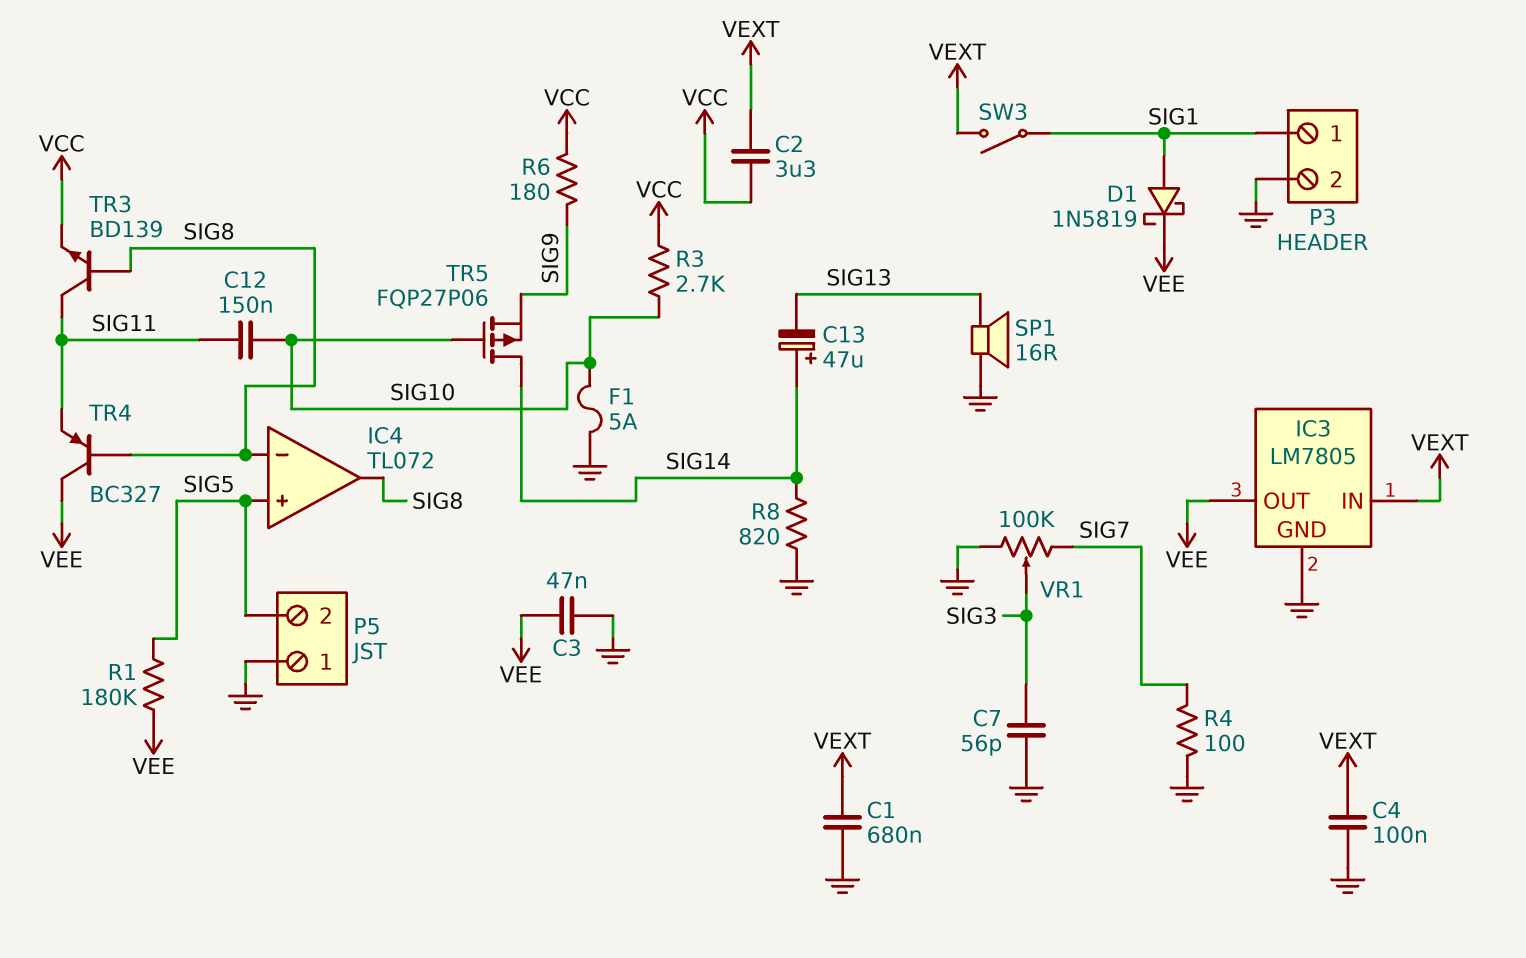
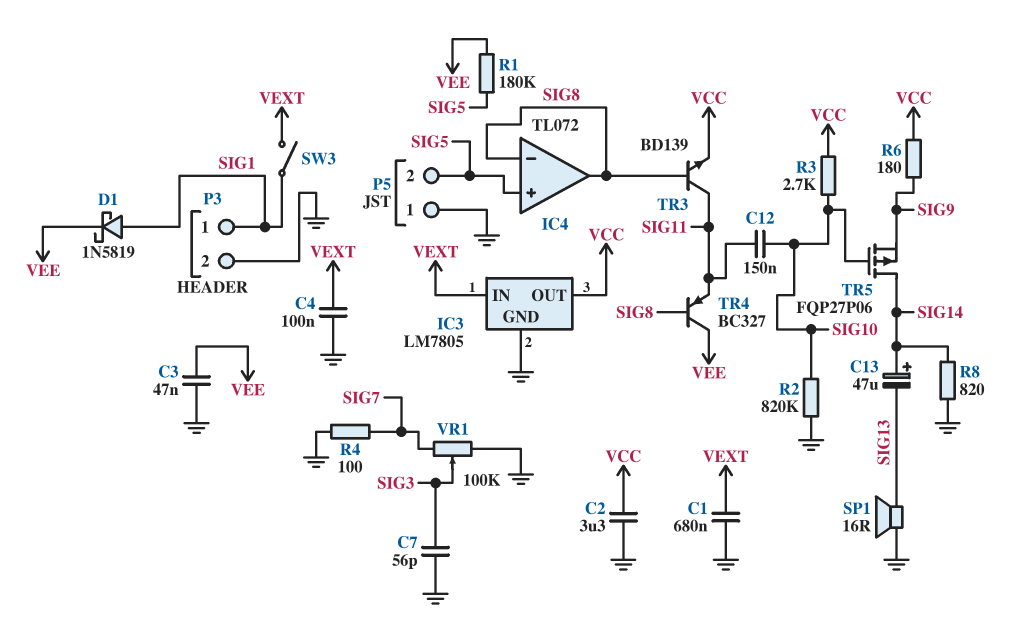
C2: 3.3uF (VCC, VEXT) -> 3.3uF (GND, VCC)
F1: 5A (GND, SIG10) -> none
IC3 pin OUT: VEE -> VCC
R2: none -> 820k (GND, SIG10)

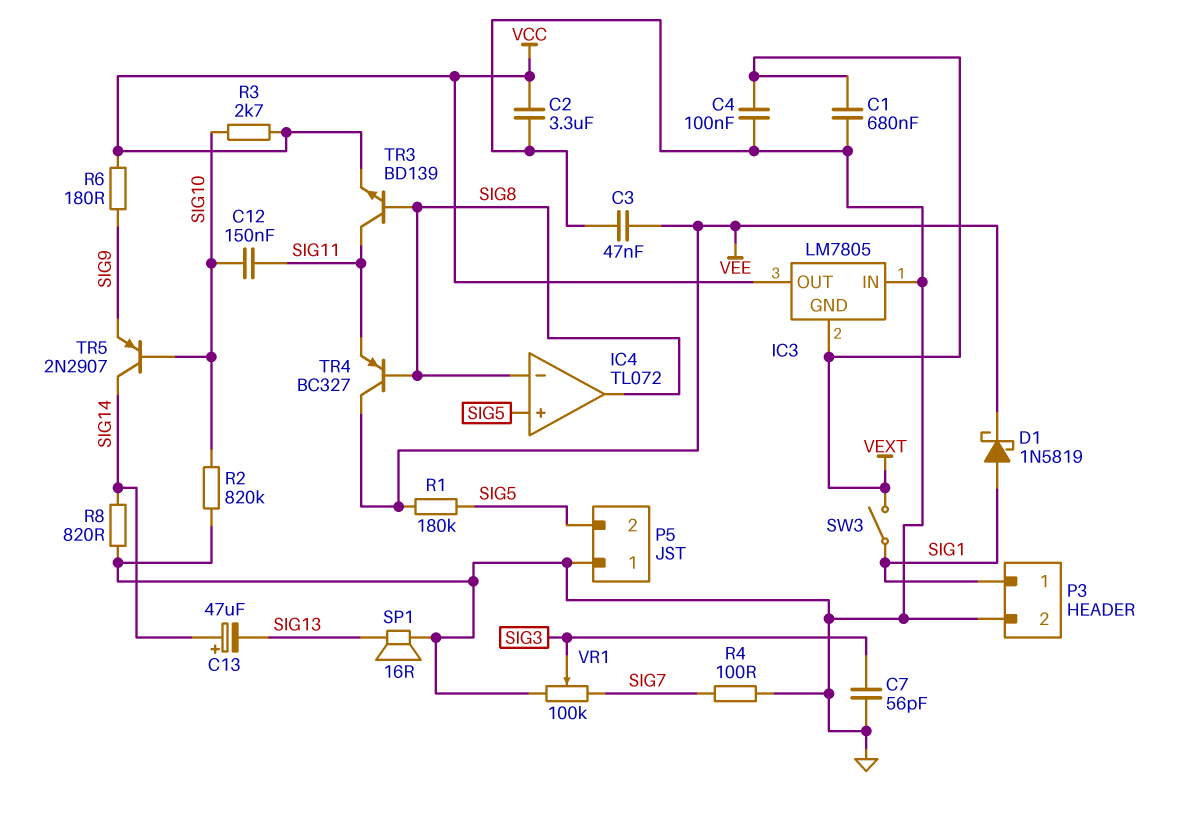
IC3 pin GND: GND -> VEXT
IC3 pin IN: VEXT -> GND
TR5: PMOS FQP27P06 (G SIG10, D SIG14, S SIG9) -> PNP 2N2907 (B SIG10, C SIG14, E SIG9)

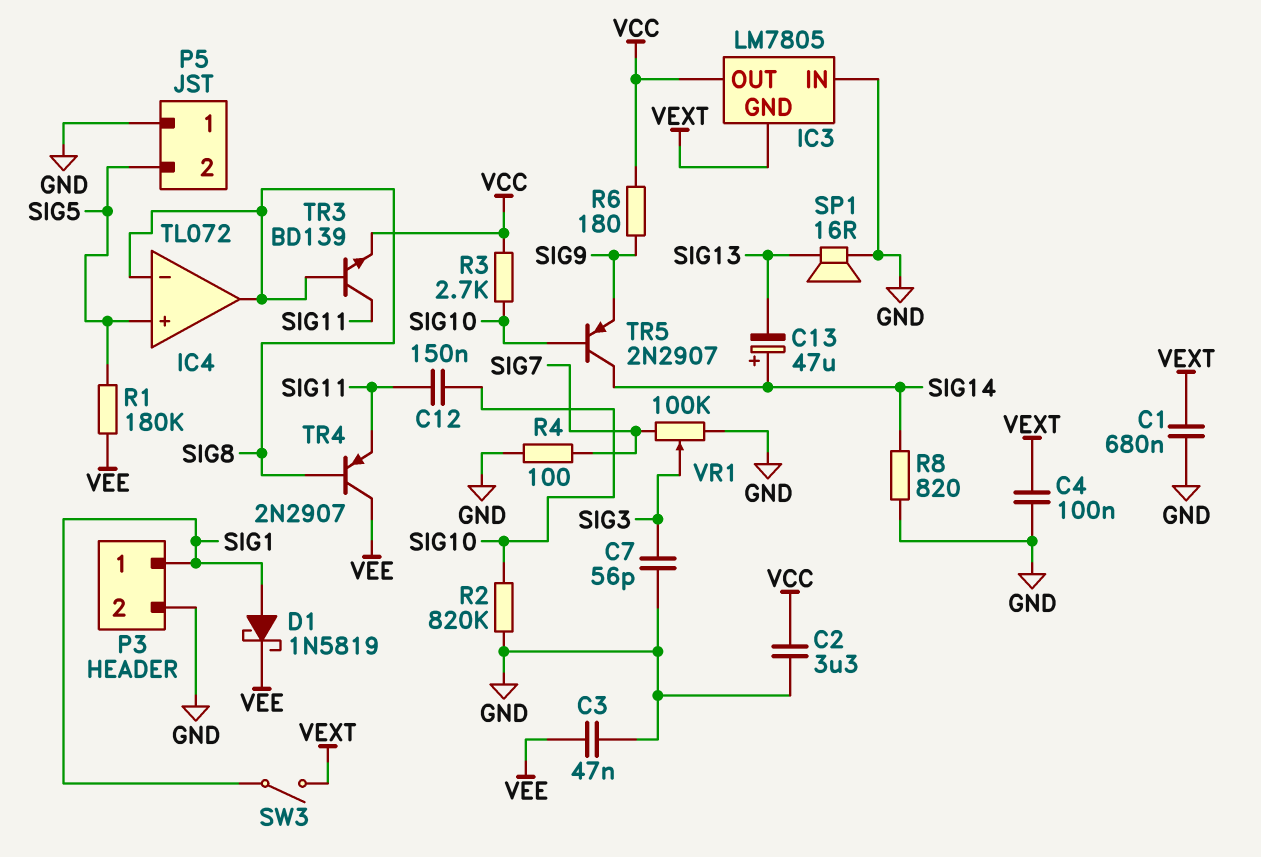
TR4: PNP BC327 (B SIG8, C VEE, E SIG11) -> PNP 2N2907 (B SIG8, C VEE, E SIG11)

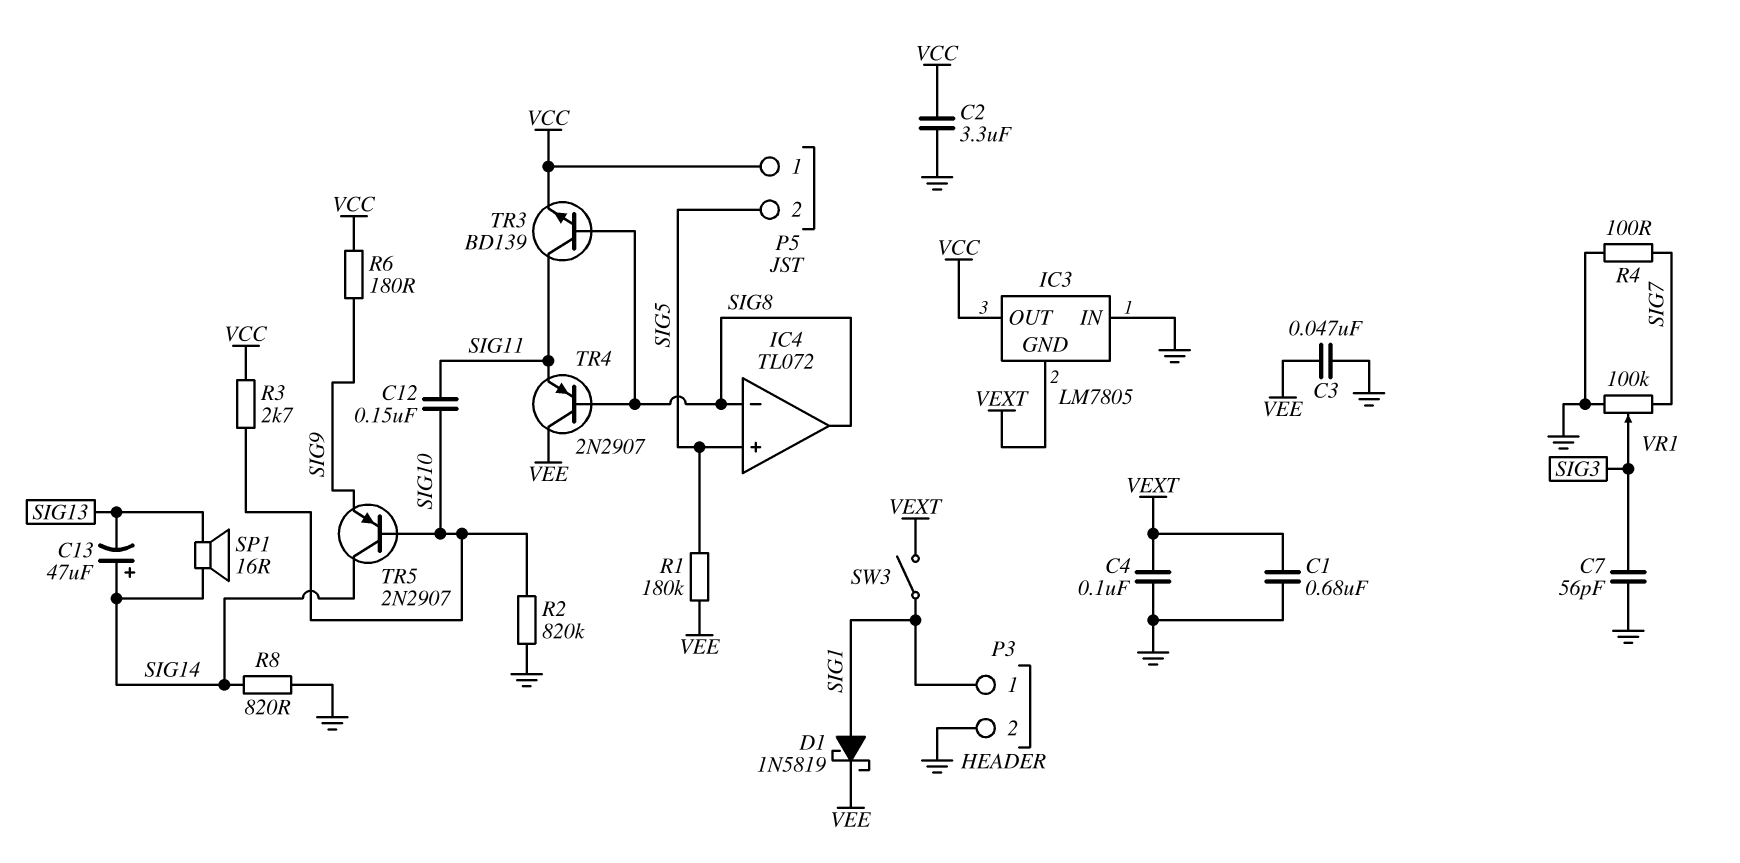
P5 pin 1: GND -> VCC
SP1: speaker 16R (GND, SIG13) -> speaker 16R (SIG13, SIG14)

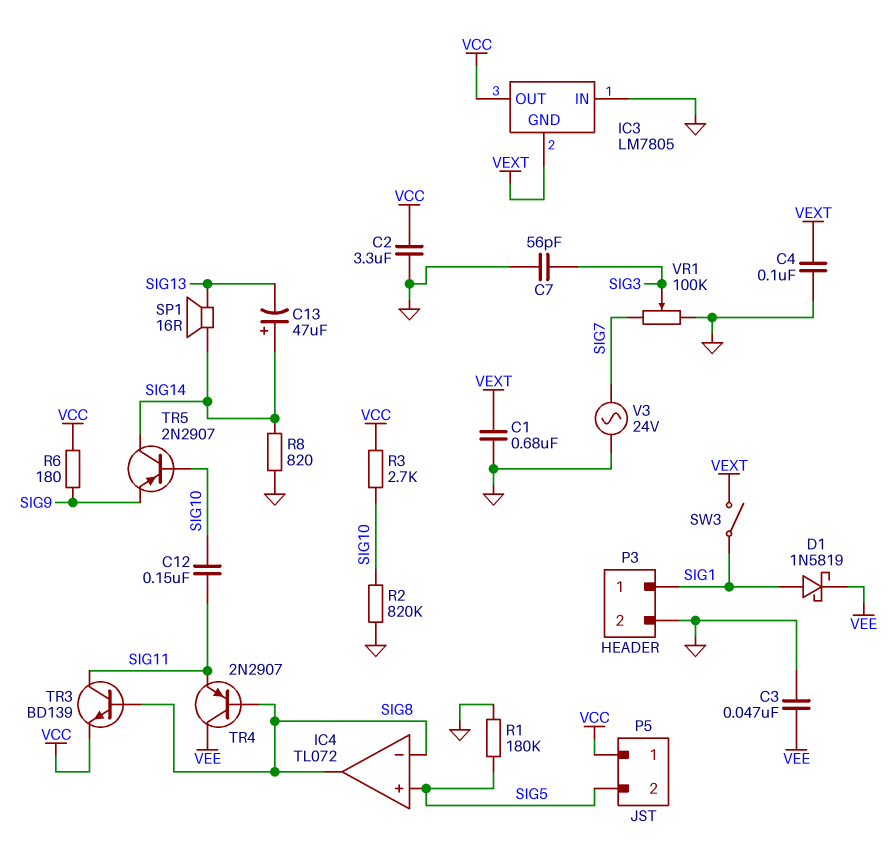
R1: 180k (SIG5, VEE) -> 180k (GND, SIG5)
R4: 100 (GND, SIG7) -> none
V3: none -> AC 24V (GND, SIG7)

